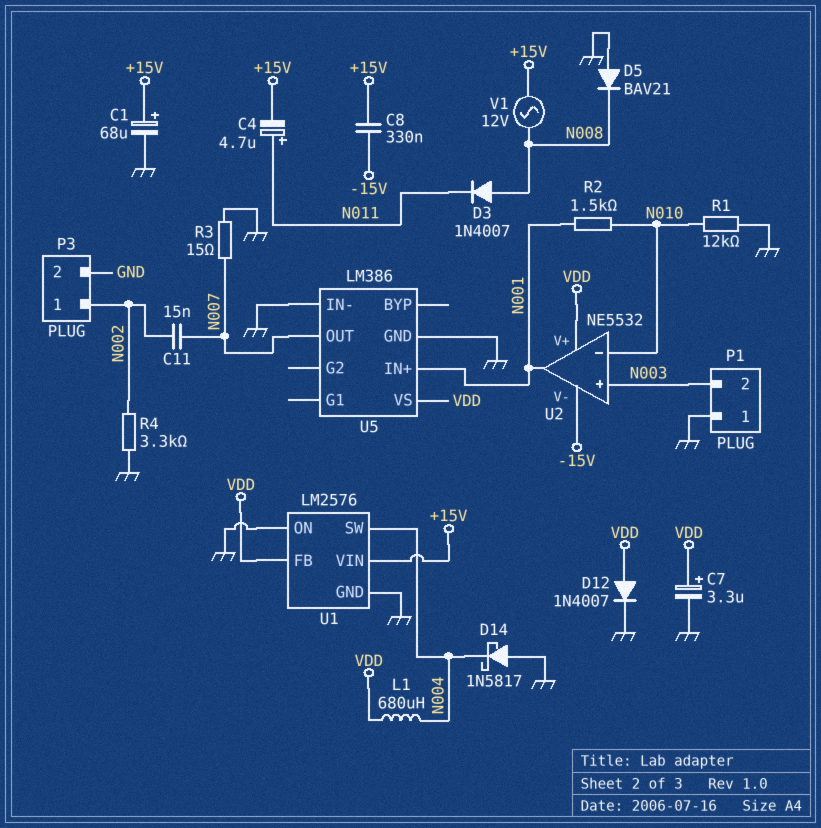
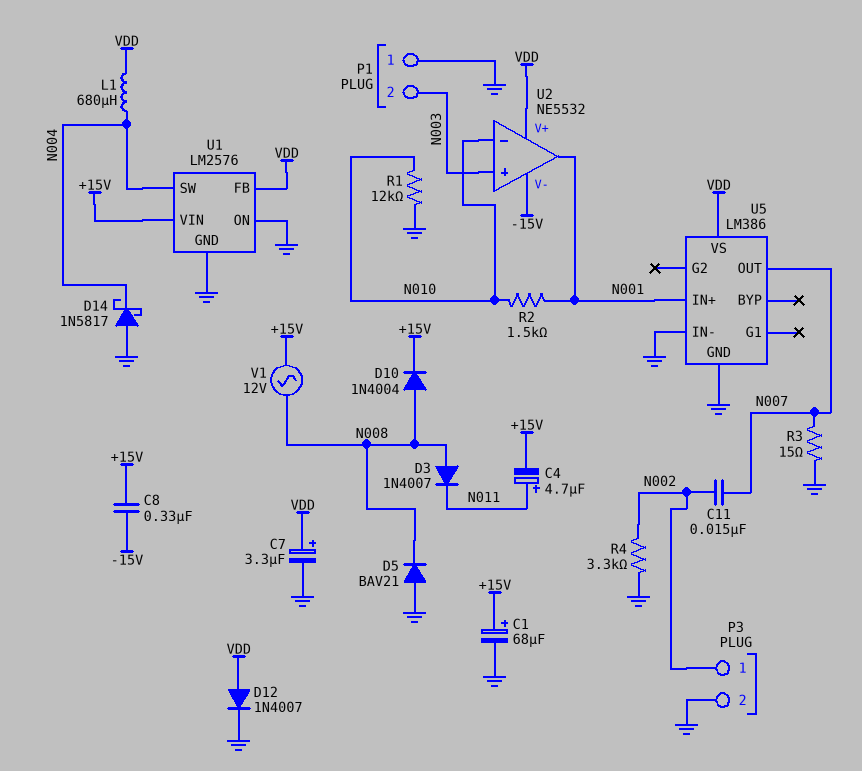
D10: none -> diode 1N4004 (A N008, K +15V)

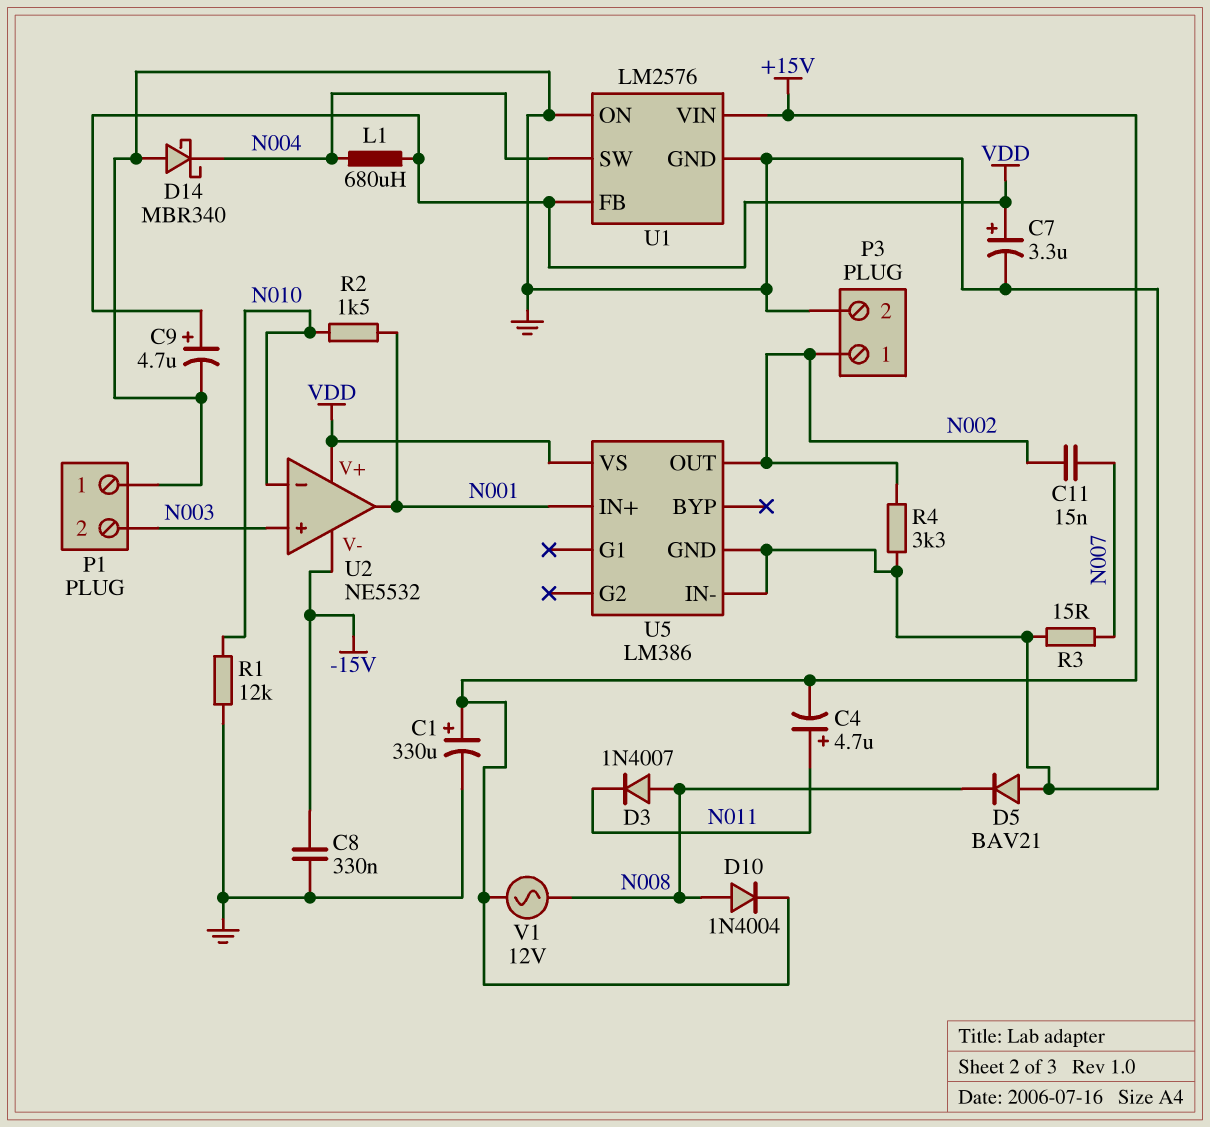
C1: 68uF (plus +15V, minus GND) -> 330uF (plus +15V, minus GND)
C8: 330nF (+15V, -15V) -> 330nF (-15V, GND)
C9: none -> 4.7uF (plus VDD, minus GND)
D12: diode 1N4007 (A VDD, K GND) -> none
D14: schottky 1N5817 (A GND, K N004) -> schottky MBR340 (A GND, K N004)
U5 pin OUT: N007 -> N002

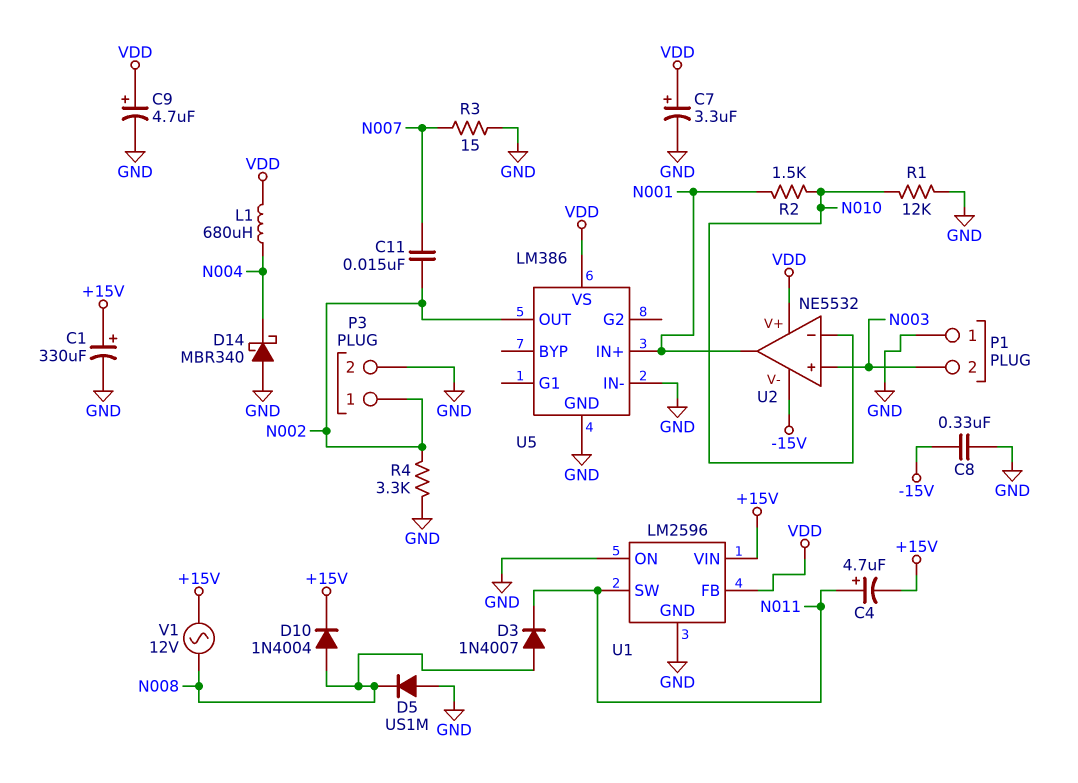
D5: diode BAV21 (A GND, K N008) -> diode US1M (A GND, K N008)
U1: LM2576 -> LM2596
U1 pin SW: N004 -> N011

